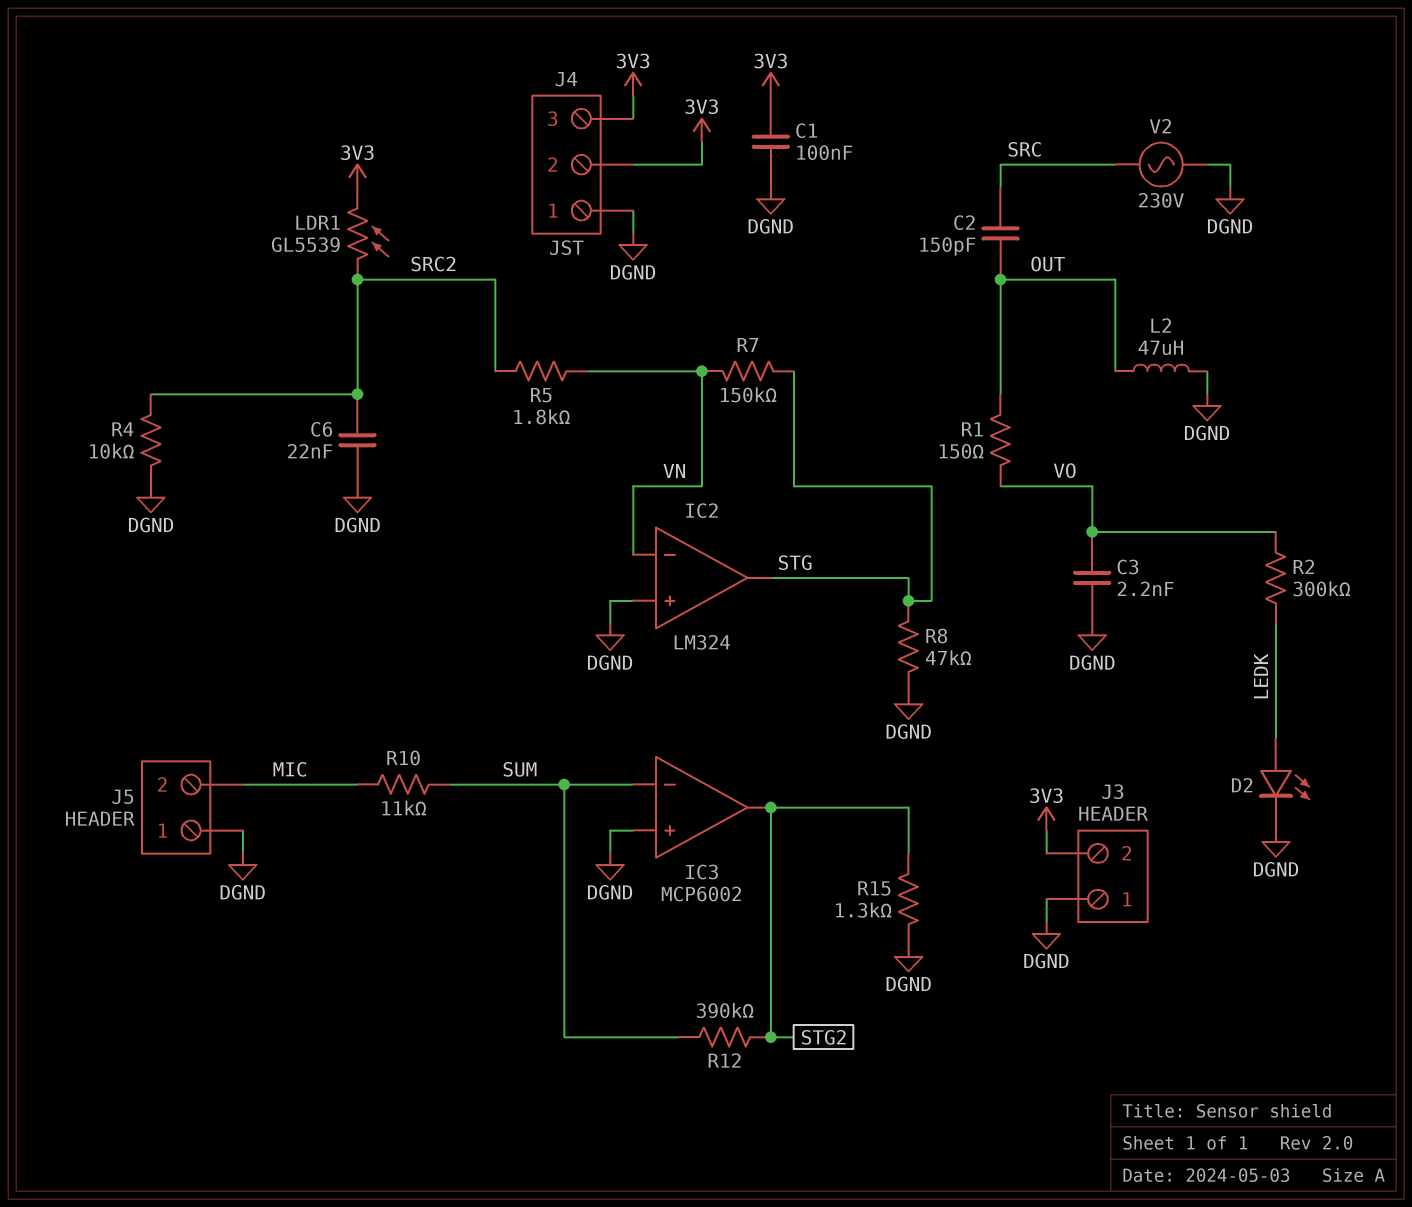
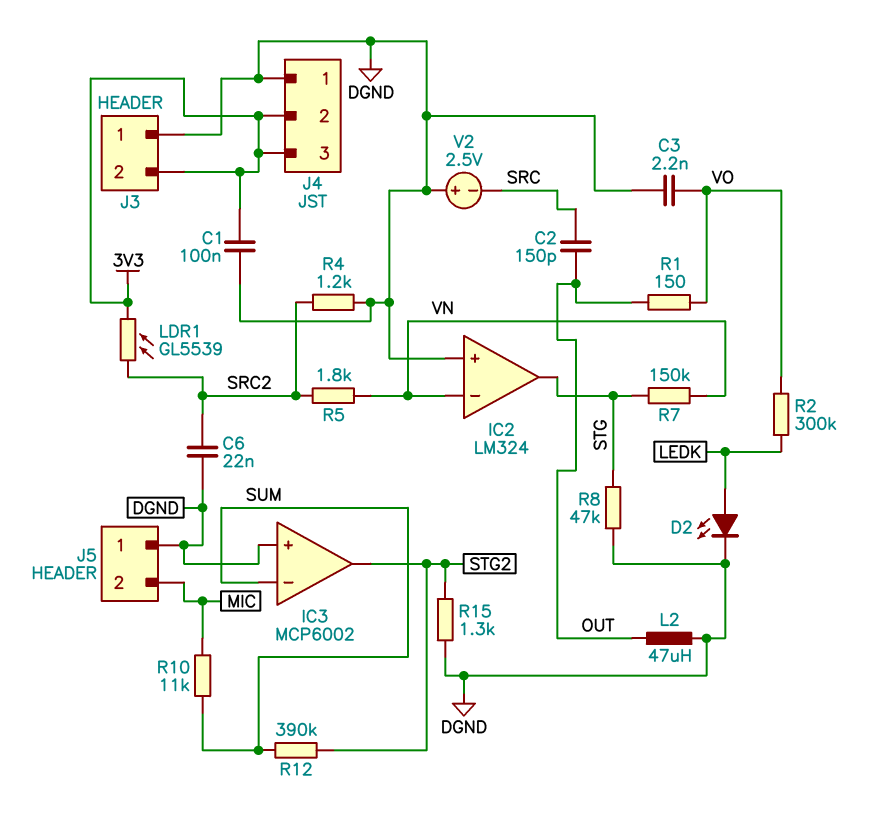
R4: 10k (DGND, SRC2) -> 1.2k (DGND, SRC2)
V2: AC 230V (DGND, SRC) -> 2.5V (plus DGND, minus SRC)

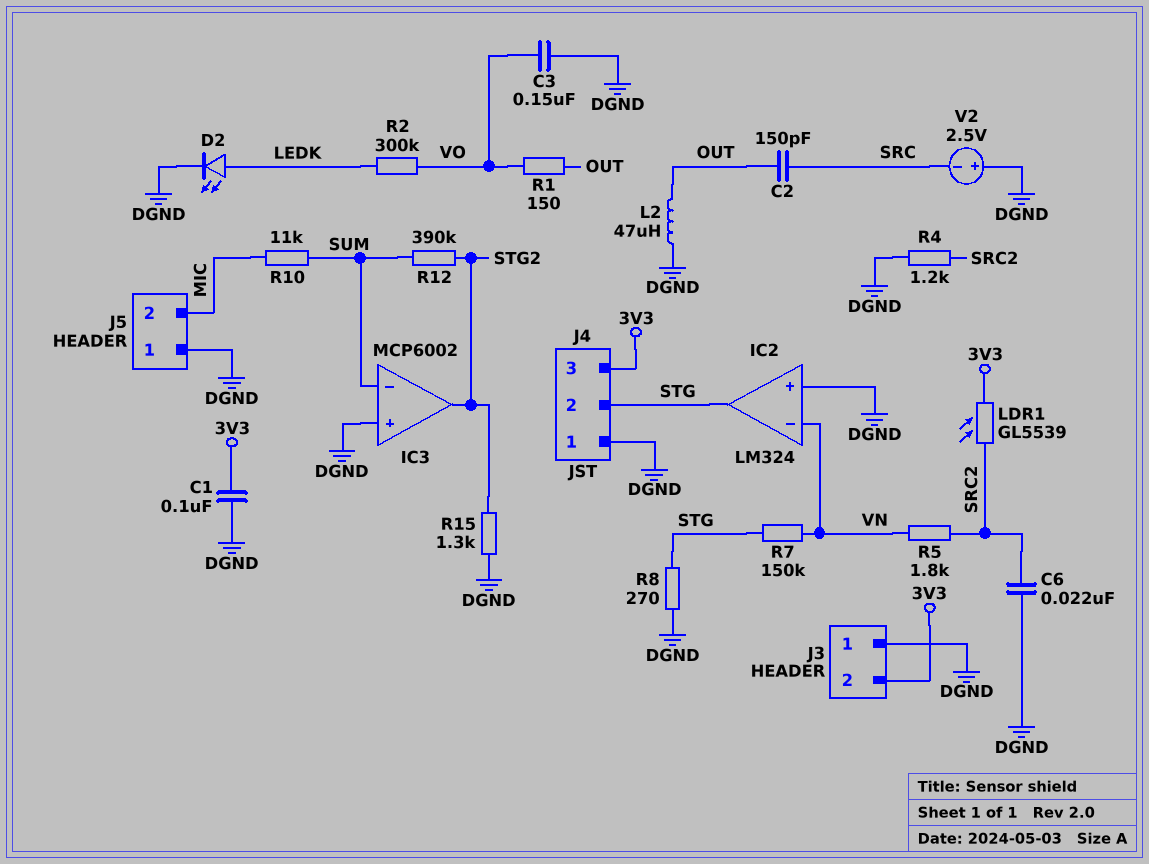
C3: 2.2nF (DGND, VO) -> 150nF (DGND, VO)
J4 pin 2: 3V3 -> STG
R8: 47k (DGND, STG) -> 270 (DGND, STG)

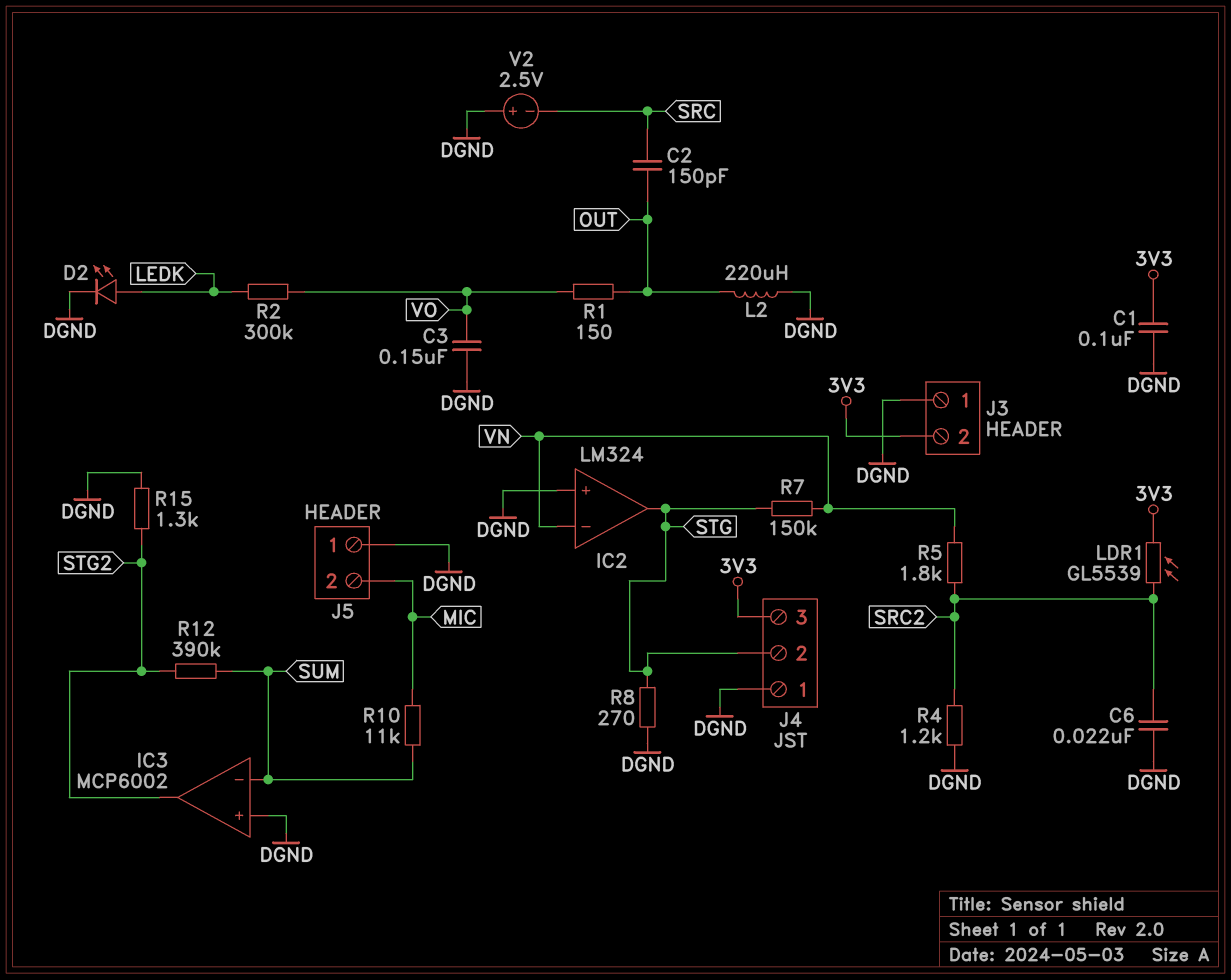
L2: 47uH (DGND, OUT) -> 220uH (DGND, OUT)

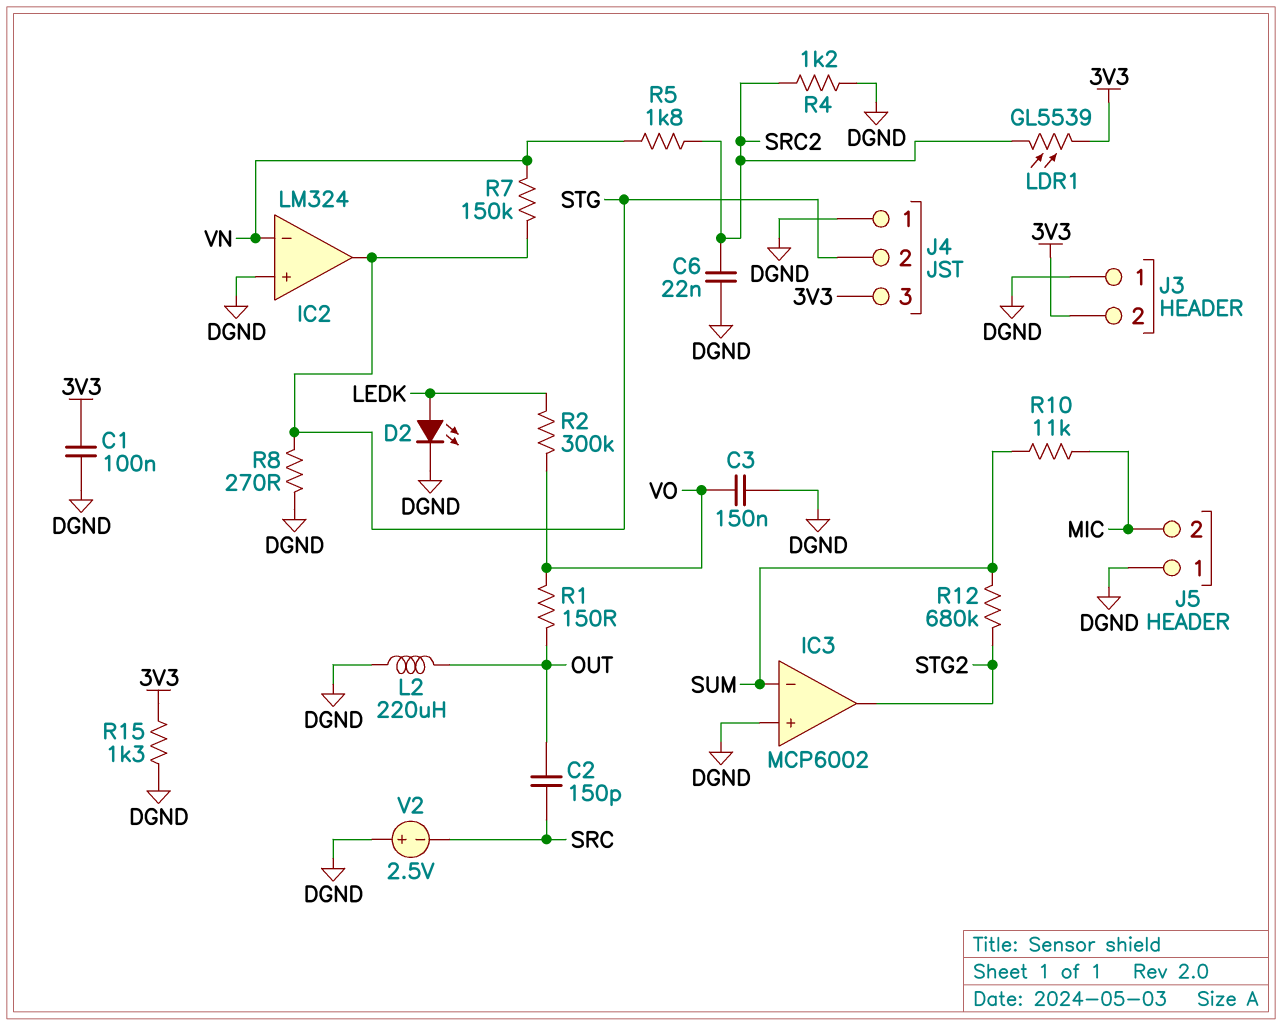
R12: 390k (STG2, SUM) -> 680k (STG2, SUM)
R15: 1.3k (DGND, STG2) -> 1.3k (3V3, DGND)

